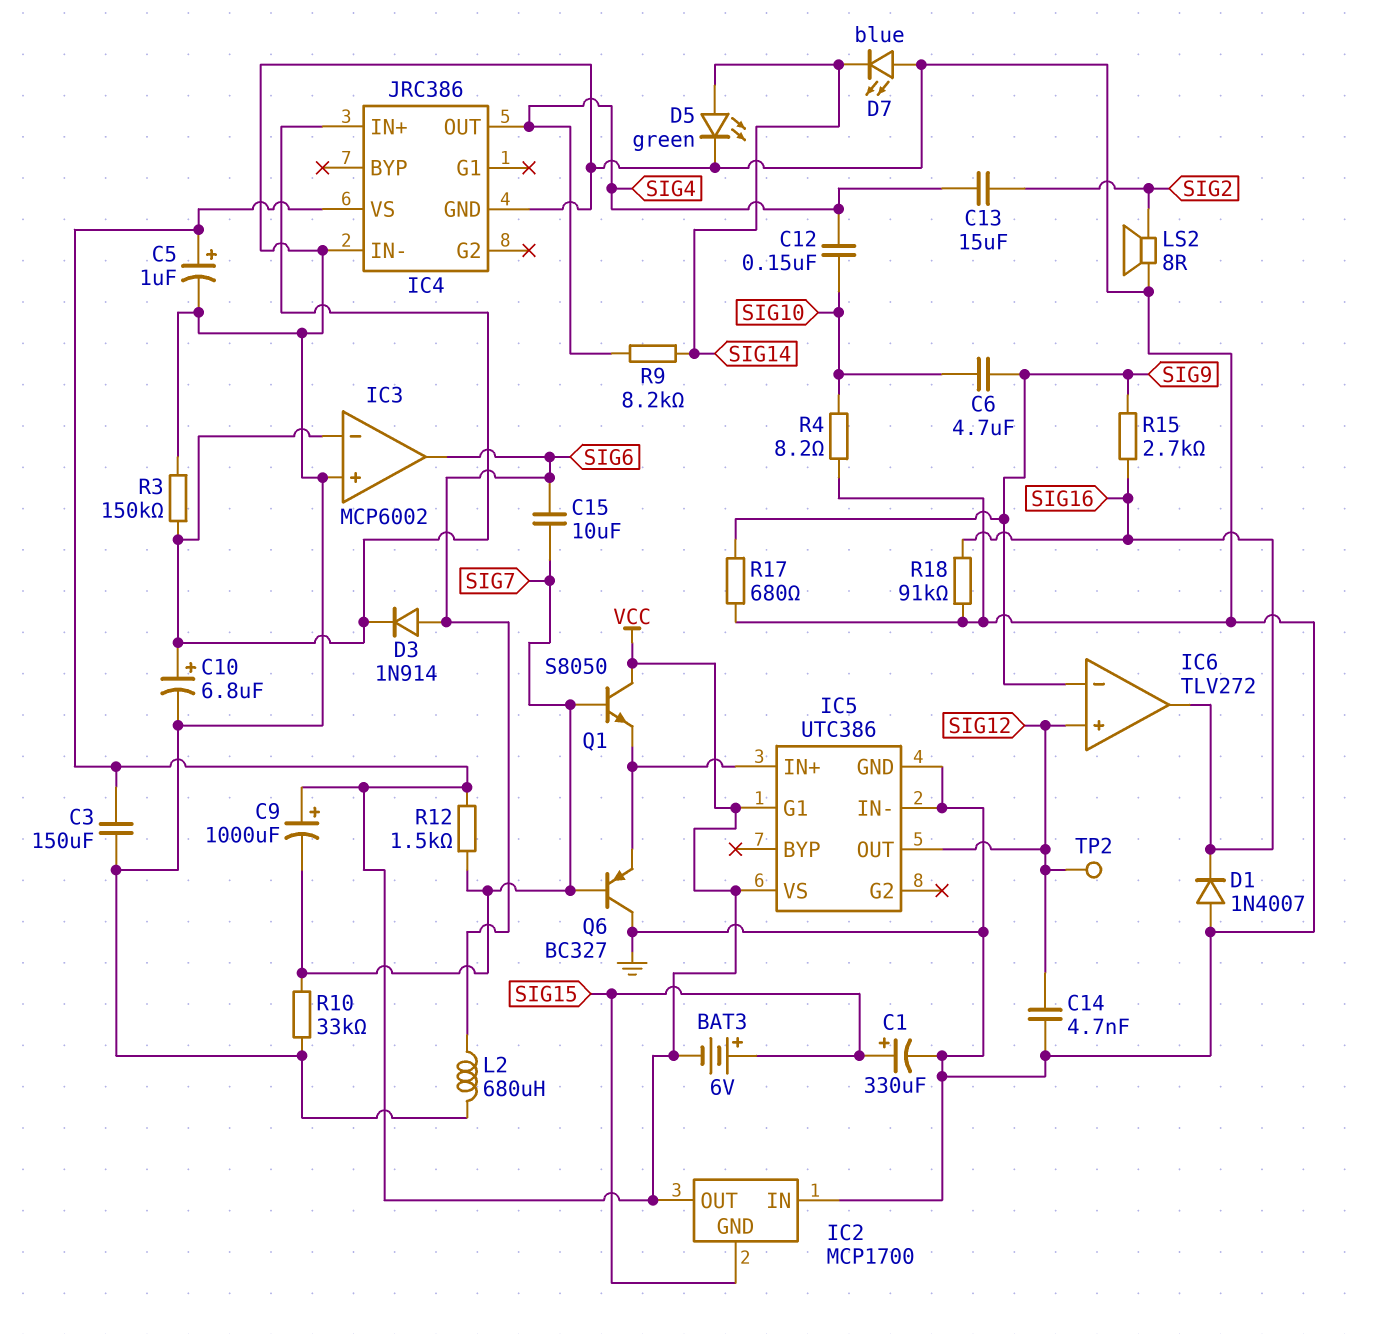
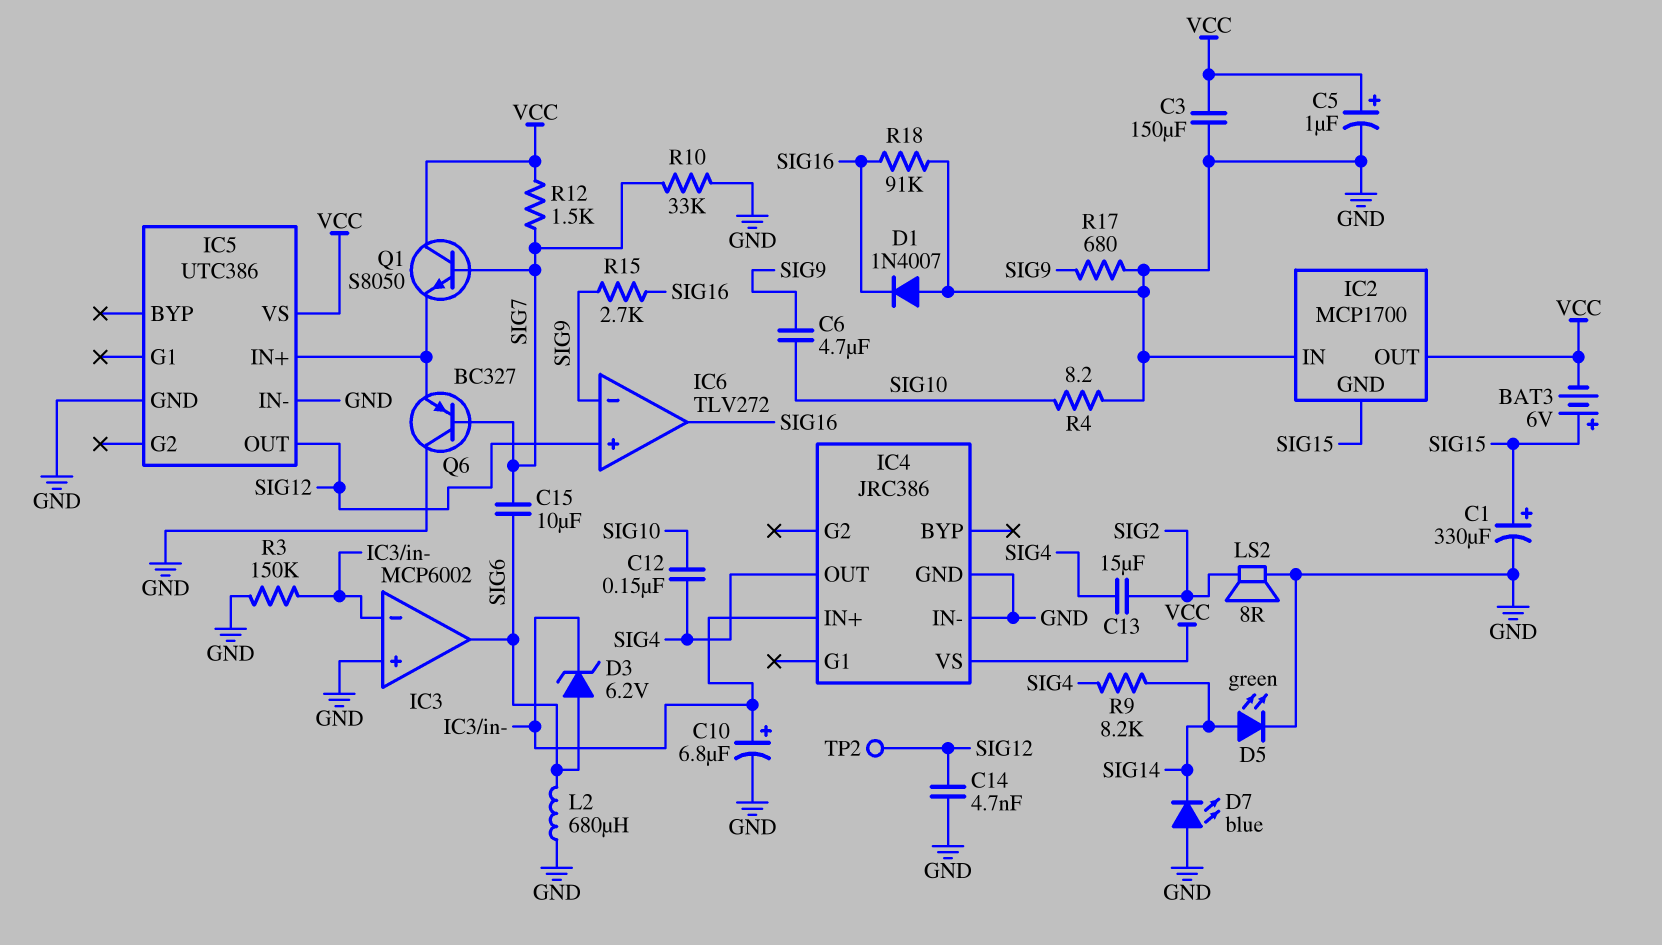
C9: 1000uF (plus VCC, minus SIG7) -> none
D3: diode 1N914 (A SIG6, K IC3/in-) -> zener 6.2V (A SIG6, K IC3/in-)
IC5 pin G1: VCC -> none

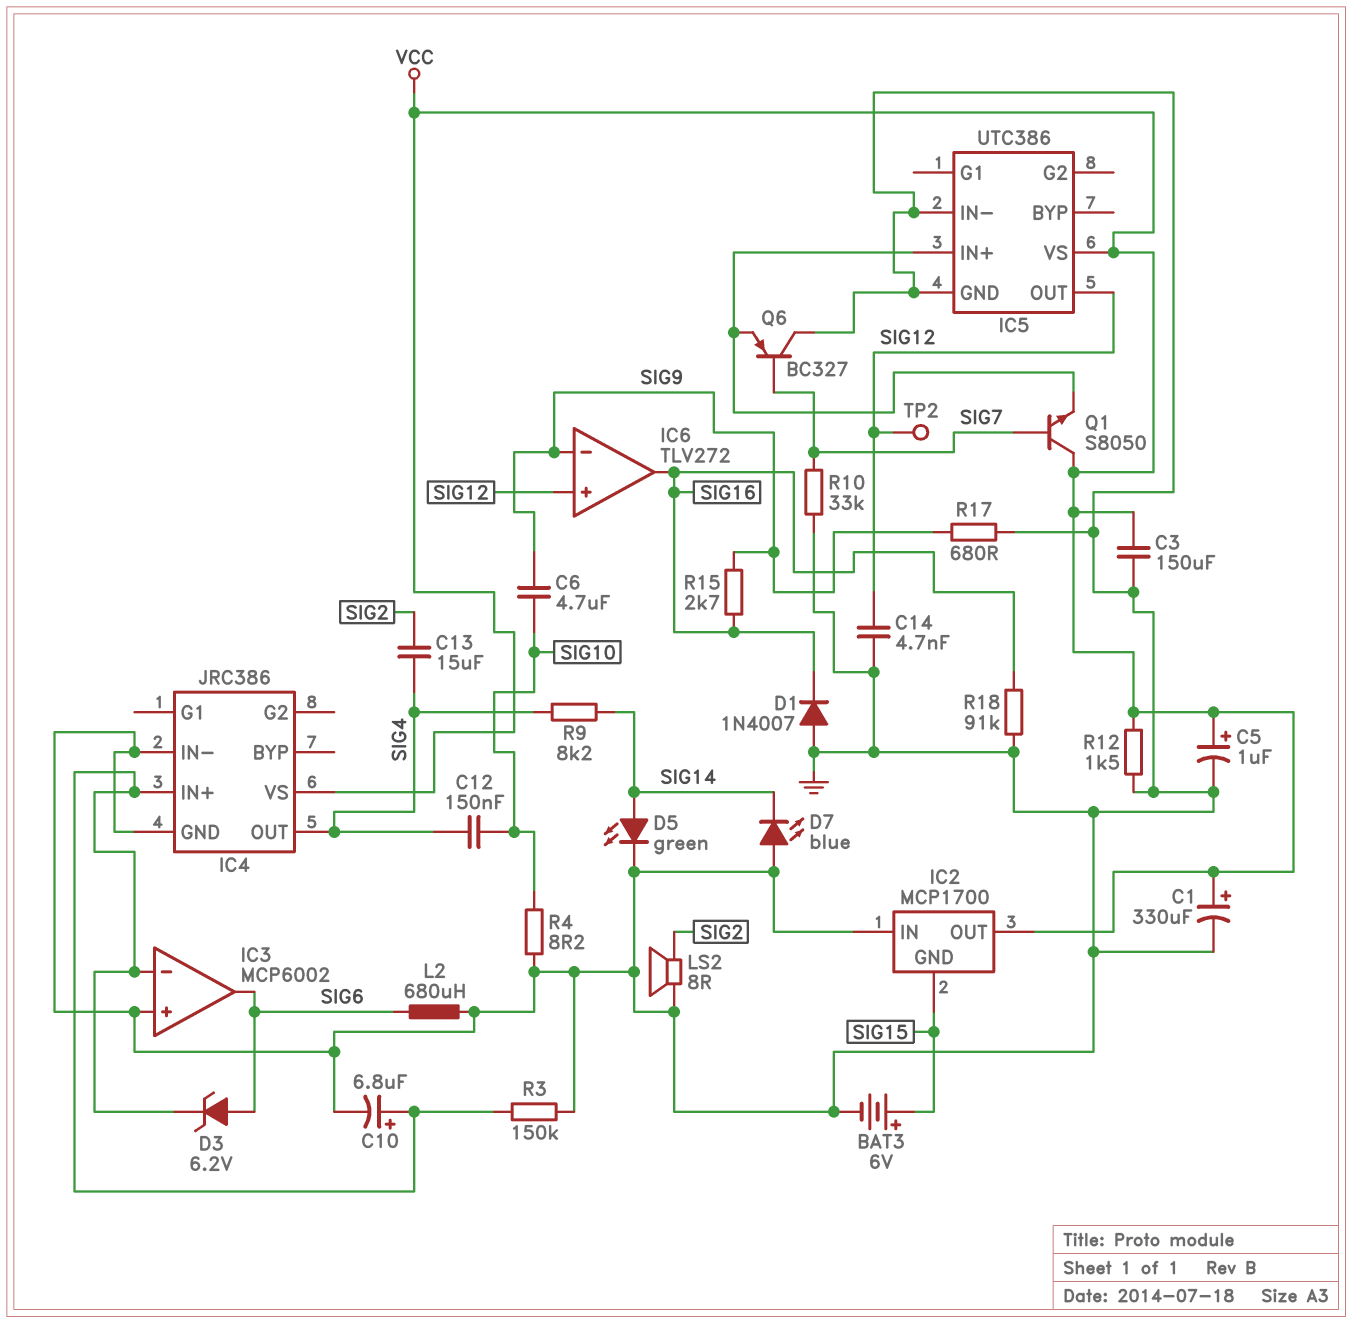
BAT3: 6V (plus SIG15, minus VCC) -> 6V (plus SIG15, minus GND)
C1: 330uF (plus SIG15, minus GND) -> 330uF (plus VCC, minus GND)
C15: 10uF (SIG6, SIG7) -> none
R12: 1.5k (SIG7, VCC) -> 1.5k (GND, VCC)

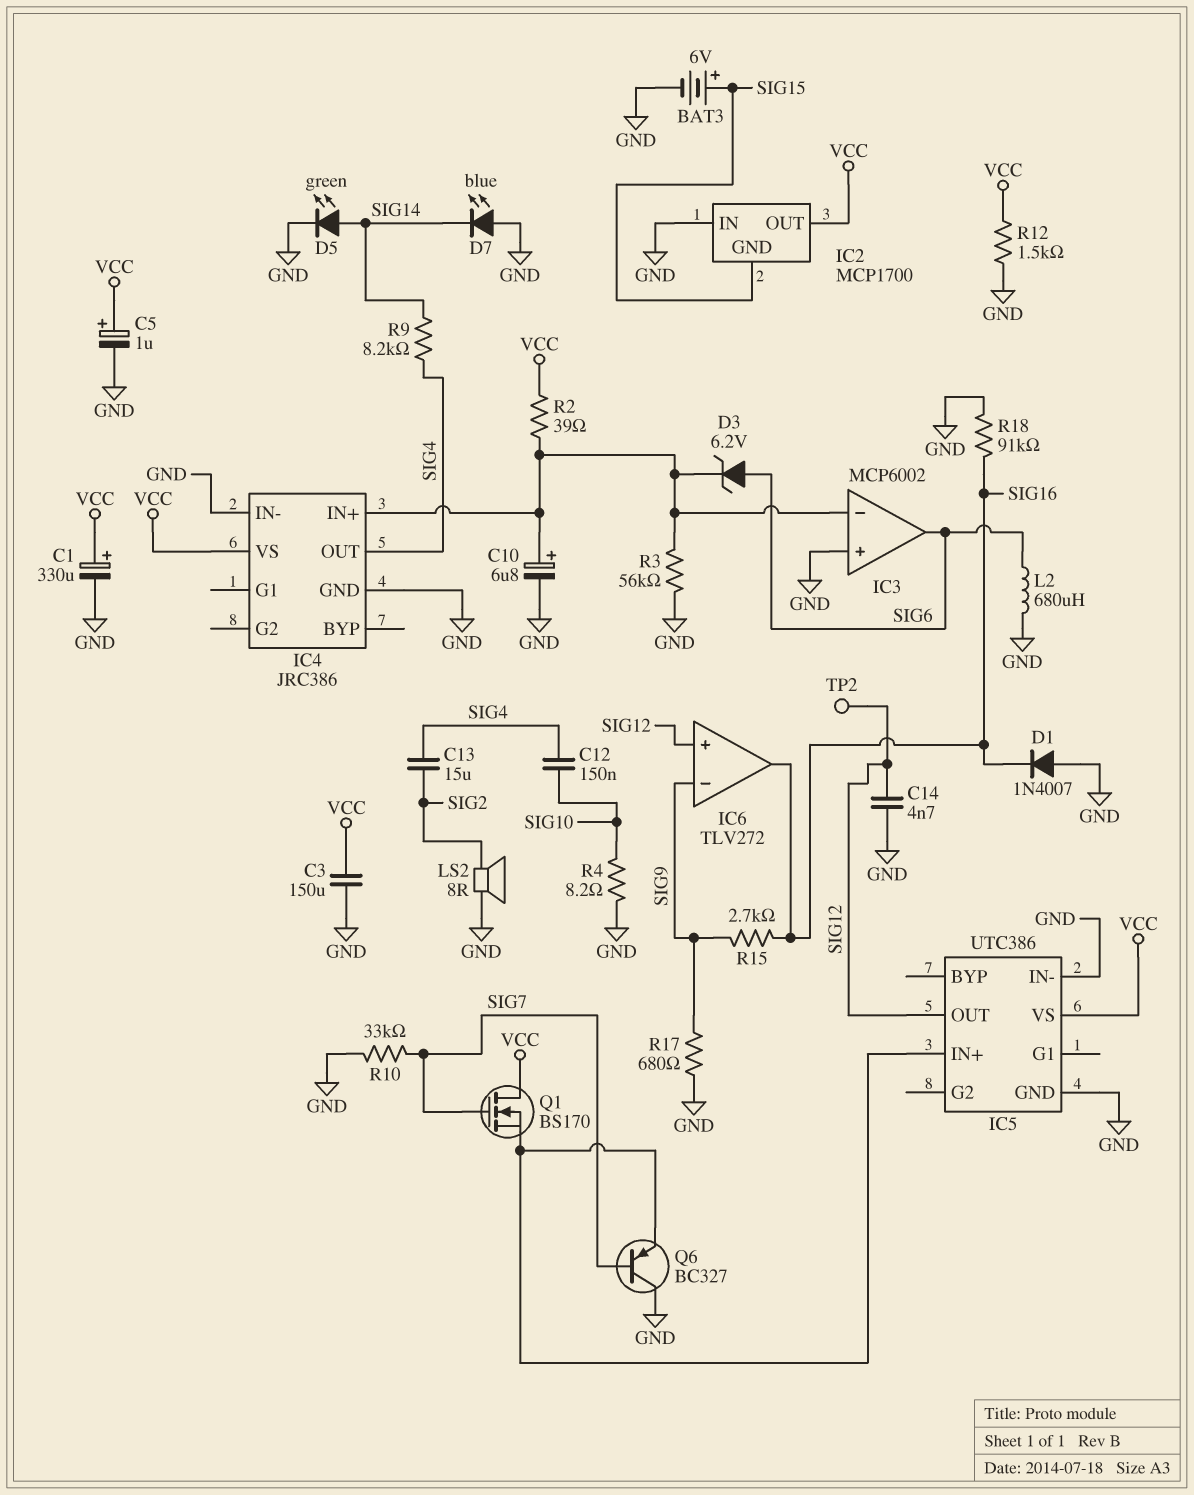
C6: 4.7uF (SIG9, SIG10) -> none
Q1: NPN S8050 (B SIG7, C VCC, E IC5/IN+) -> NMOS BS170 (G SIG7, D VCC, S IC5/IN+)
R2: none -> 39 (IC3/in-, VCC)
R3: 150k (GND, IC3/in-) -> 56k (GND, IC3/in-)

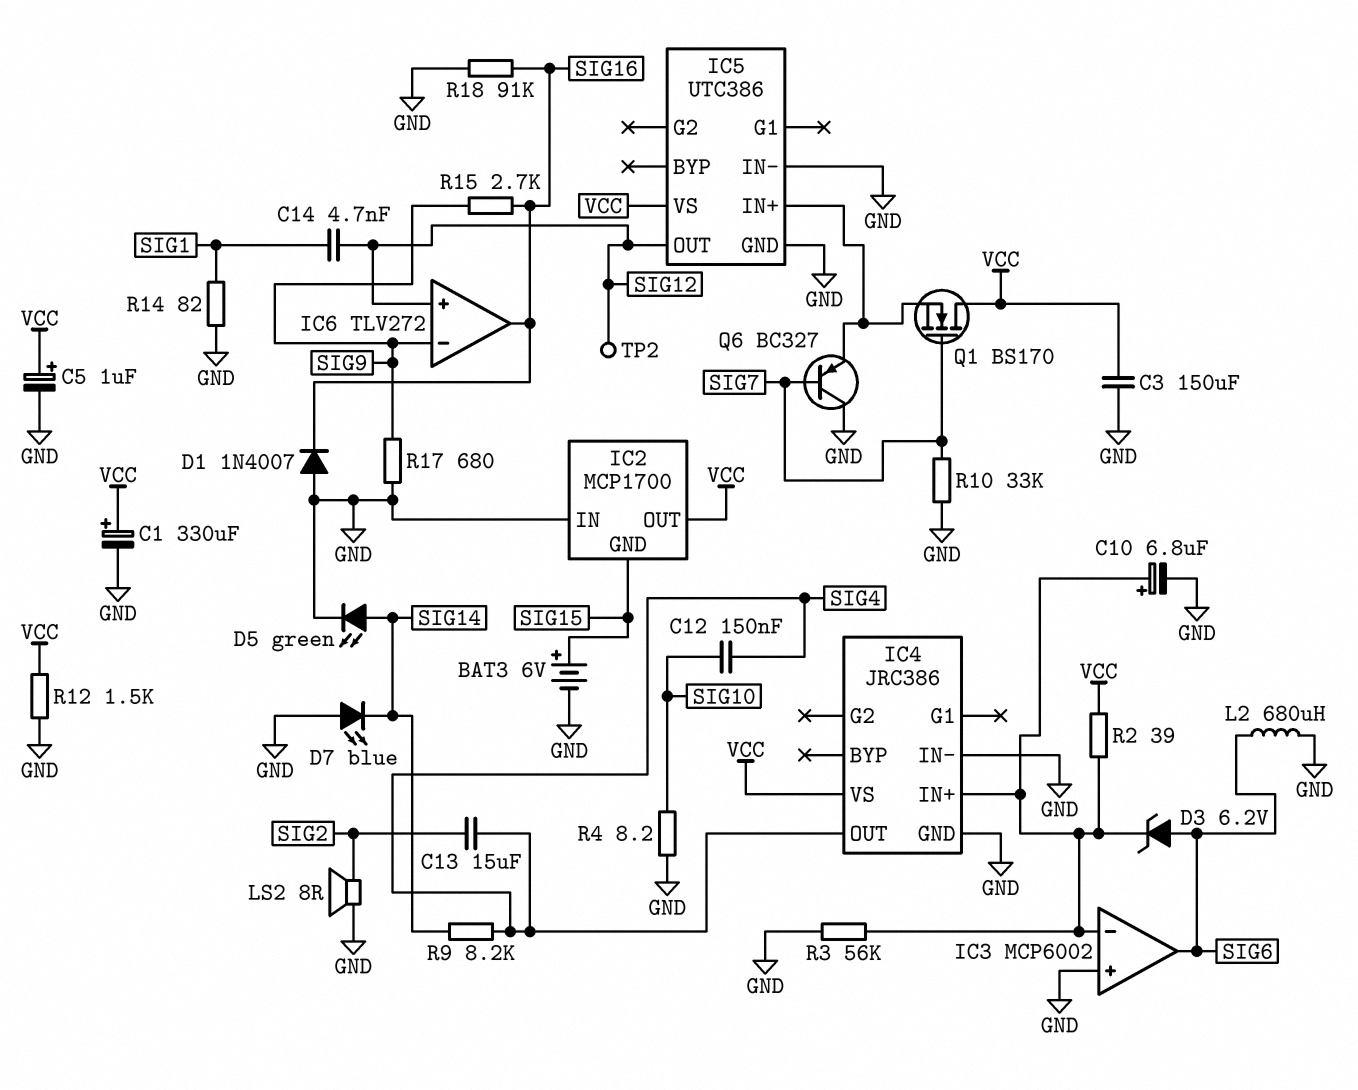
C14: 4.7nF (GND, SIG12) -> 4.7nF (SIG1, SIG12)
R14: none -> 82 (GND, SIG1)

